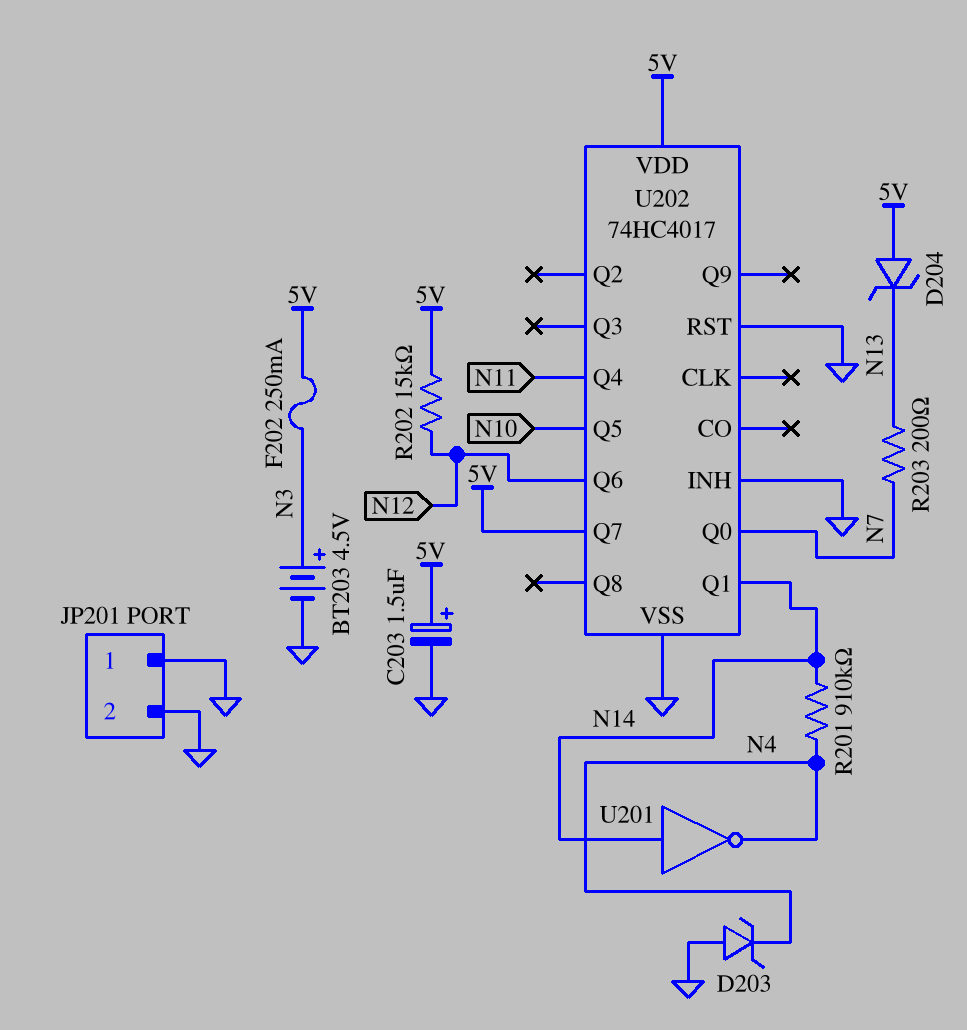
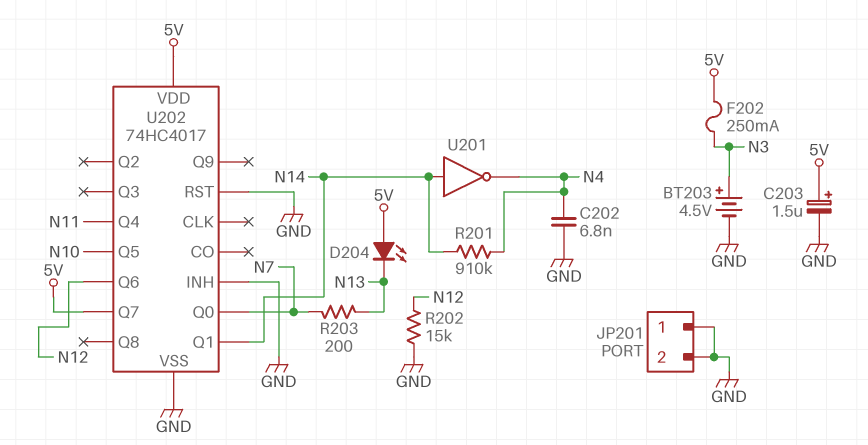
C202: none -> 6.8nF (GND, N4)
D203: zener (A GND, K N4) -> none
D204: zener (A 5V, K N13) -> LED (A 5V, K N13)
R202: 15k (5V, N12) -> 15k (GND, N12)

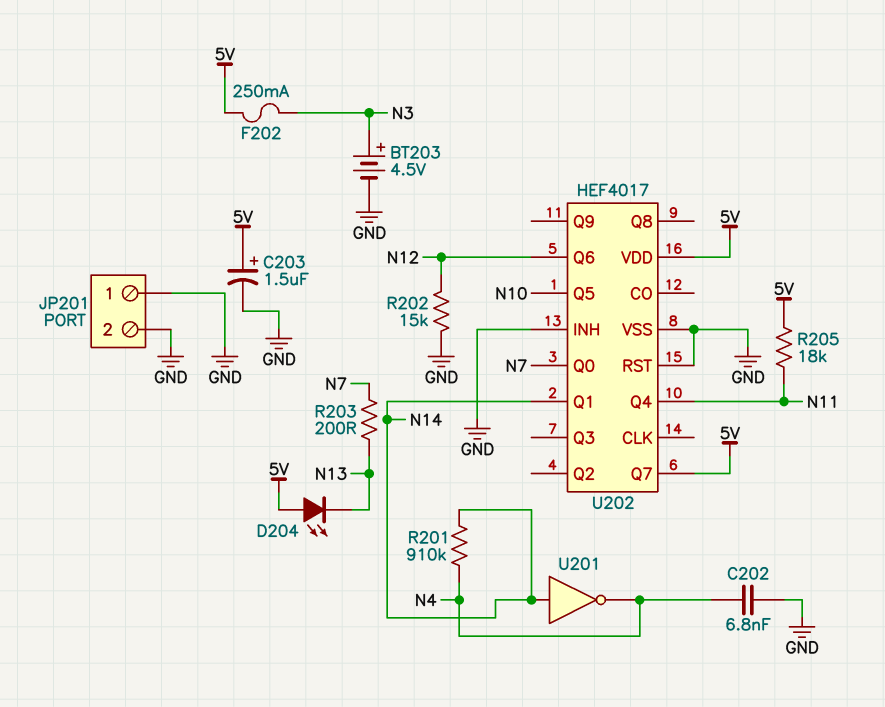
R205: none -> 18k (5V, N11)
U202: 74HC4017 -> HEF4017

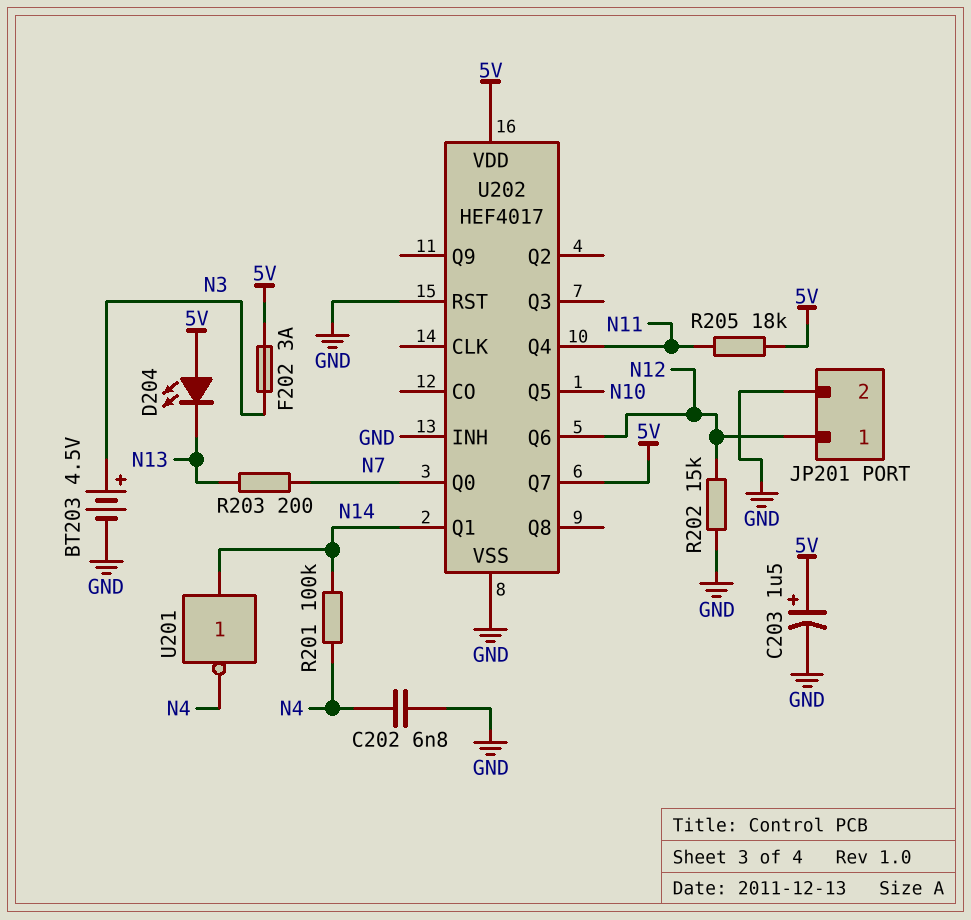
F202: 250mA (5V, N3) -> 3A (5V, N3)
JP201 pin 1: GND -> N12
R201: 910k (N4, N14) -> 100k (N4, N14)

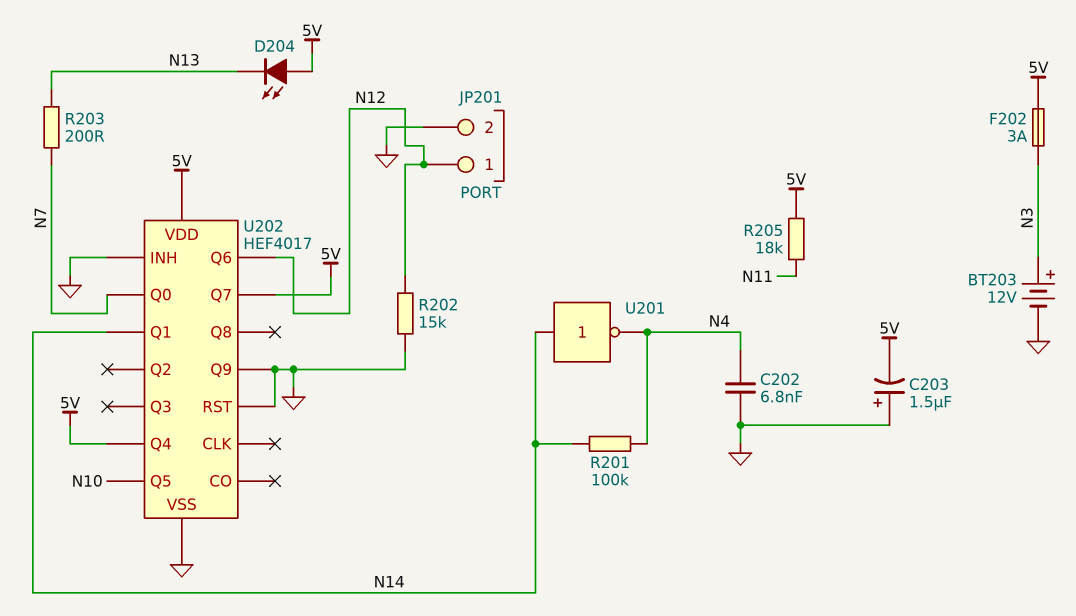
BT203: 4.5V (plus N3, minus GND) -> 12V (plus N3, minus GND)
C203: 1.5uF (plus 5V, minus GND) -> 1.5uF (plus GND, minus 5V)
U202 pin Q4: N11 -> 5V
U202 pin Q9: none -> GND

